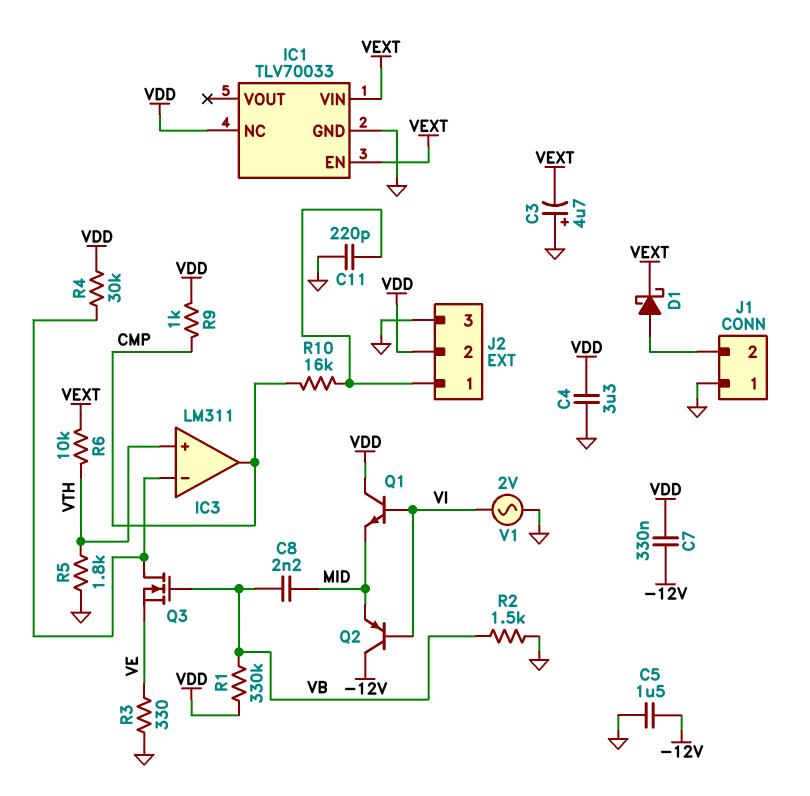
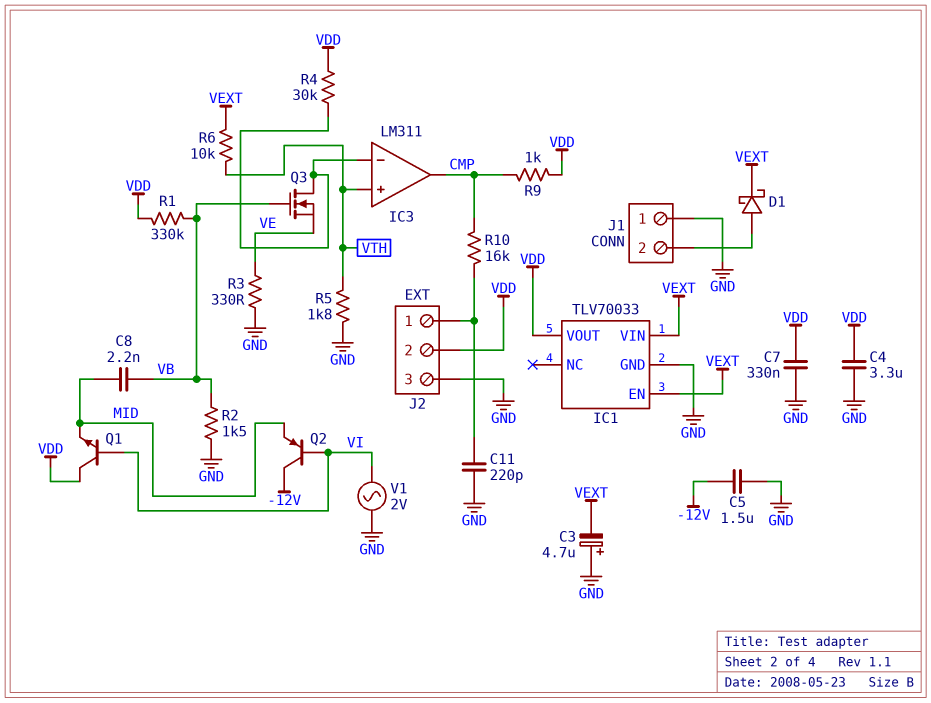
C7: 330nF (-12V, VDD) -> 330nF (GND, VDD)
IC1 pin NC: VDD -> none
IC1 pin VOUT: none -> VDD

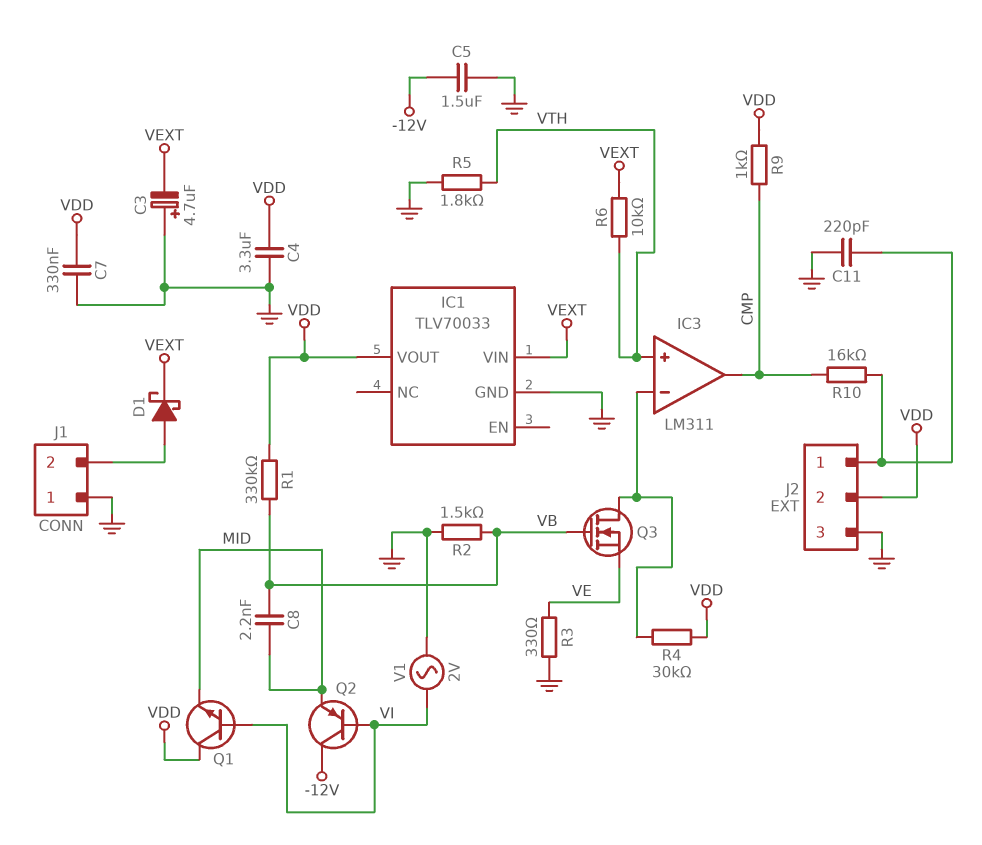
IC1 pin EN: VEXT -> none

